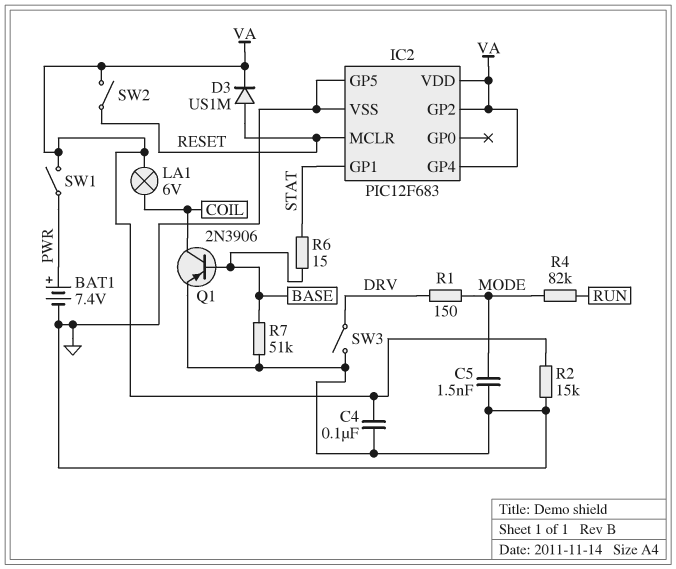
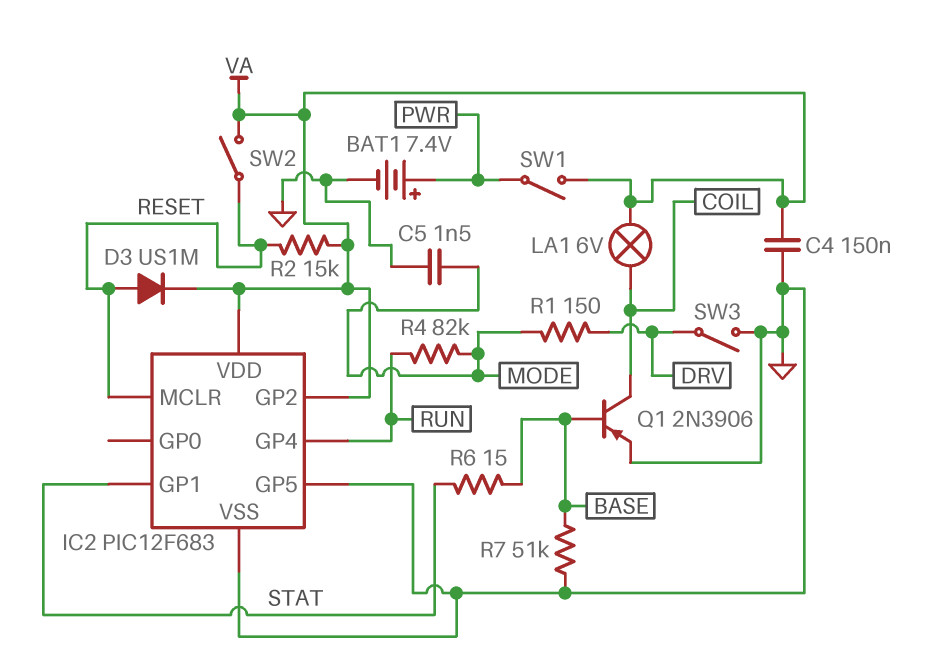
C4: 100nF (GND, VA) -> 150nF (GND, VA)
IC2 pin GP4: VA -> RUN
R2: 15k (GND, VA) -> 15k (RESET, VA)

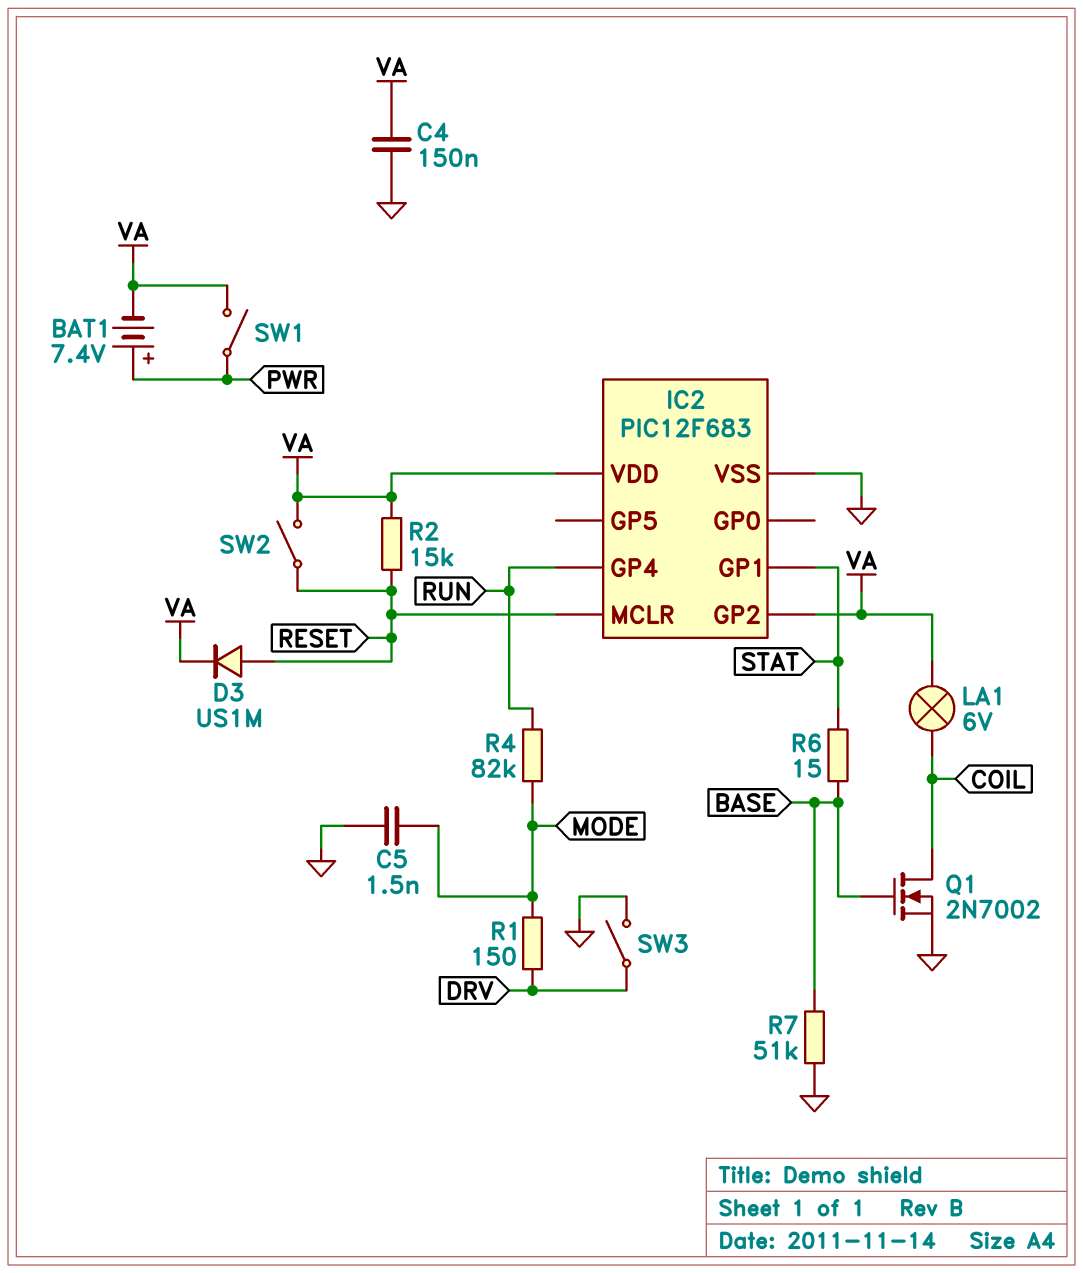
BAT1: 7.4V (plus PWR, minus GND) -> 7.4V (plus PWR, minus VA)
IC2 pin GP5: GND -> none
Q1: PNP 2N3906 (B BASE, C COIL, E GND) -> NMOS 2N7002 (G BASE, D COIL, S GND)

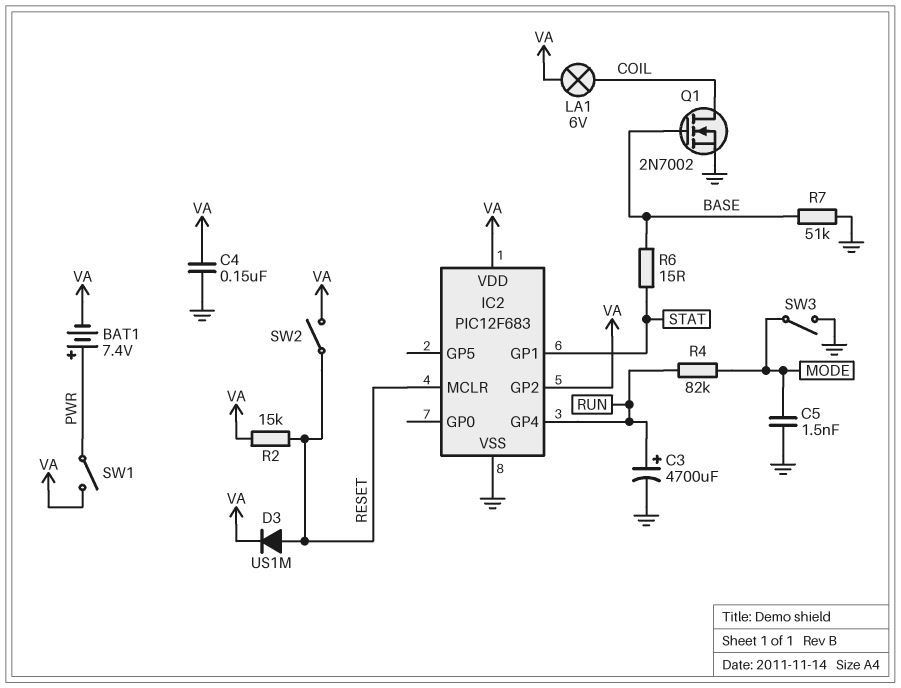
C3: none -> 4700uF (plus RUN, minus GND)
R1: 150 (DRV, MODE) -> none
SW3: switch (DRV, GND) -> switch (GND, MODE)

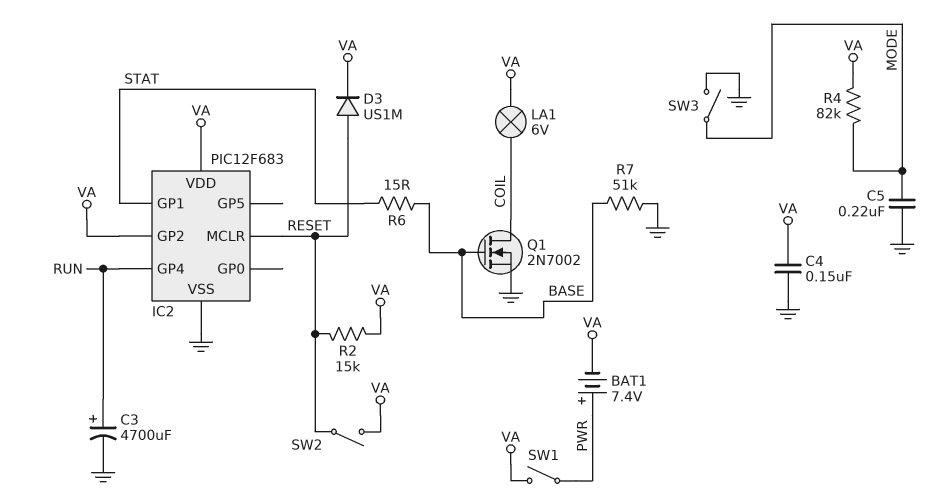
C5: 1.5nF (GND, MODE) -> 220nF (GND, MODE)
R4: 82k (MODE, RUN) -> 82k (MODE, VA)

